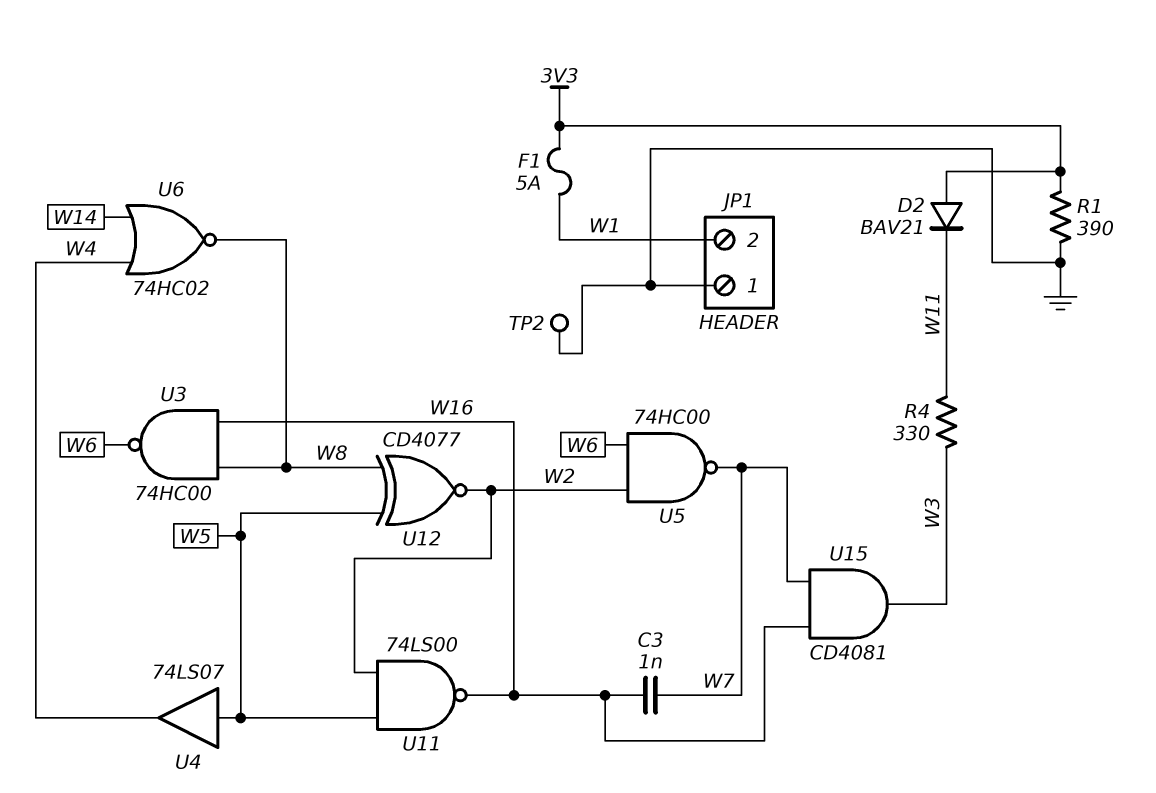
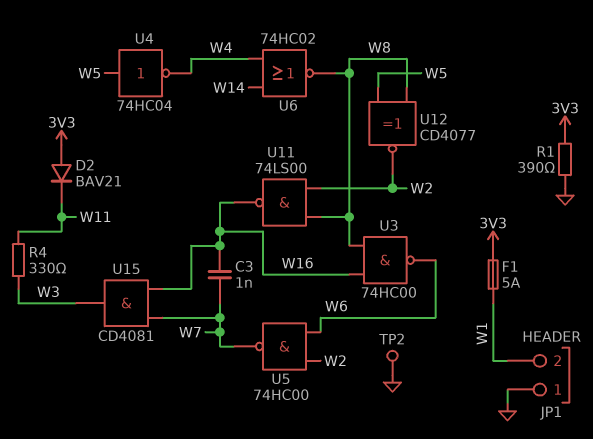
U4: buffer 74LS07 (in W5, out W4) -> NOT 74HC04 (in W5, out W4)
U11: NAND 74LS00 (in W2, in W5, out W16) -> NAND 74LS00 (in W2, in W8, out W16)

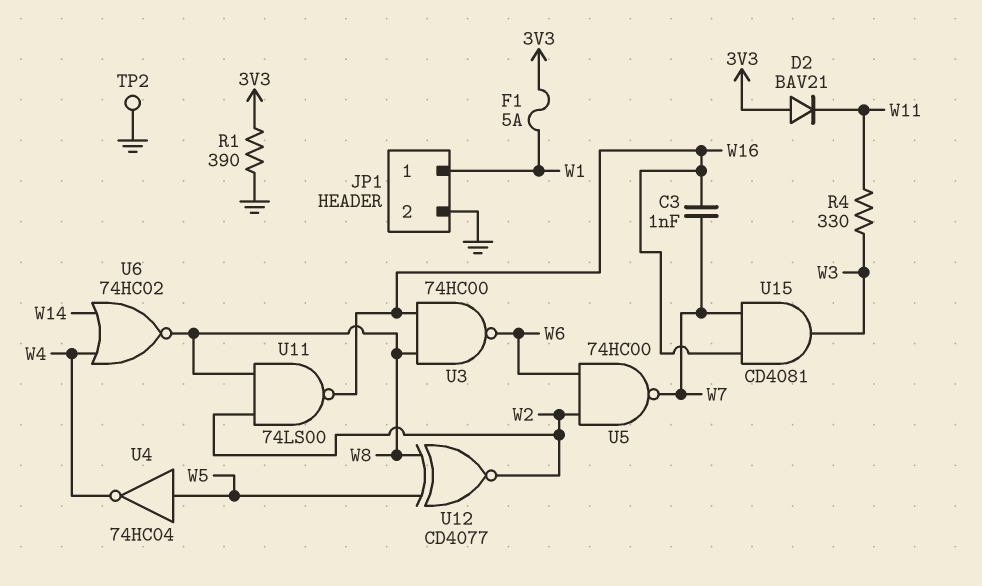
JP1 pin 1: GND -> W1
JP1 pin 2: W1 -> GND

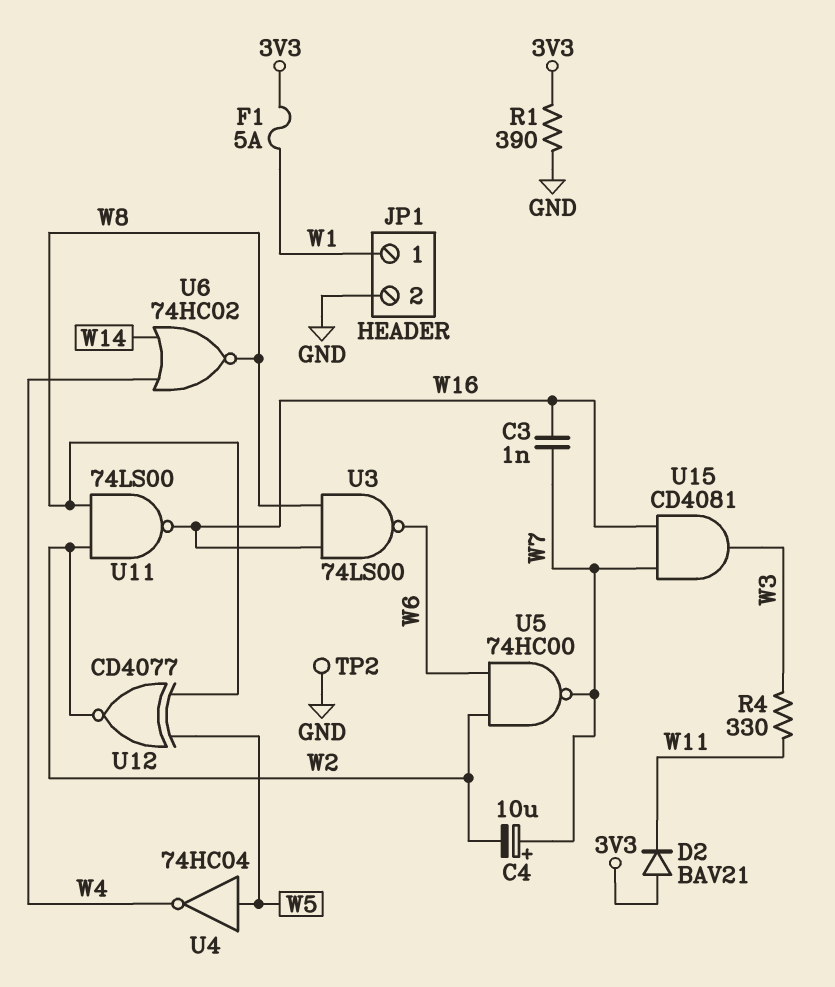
C4: none -> 10uF (plus W7, minus W2)
U3: NAND 74HC00 (in W8, in W16, out W6) -> NAND 74LS00 (in W8, in W16, out W6)

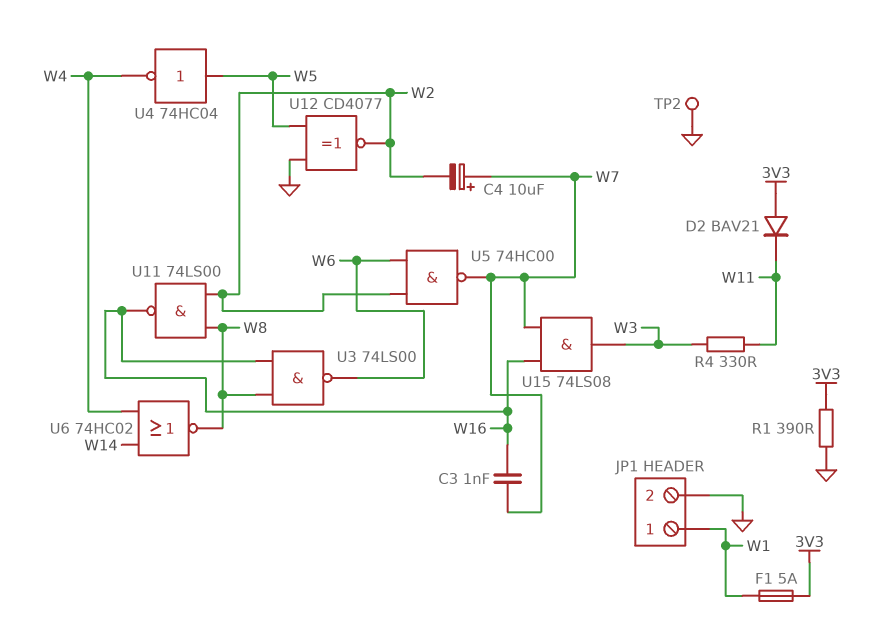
U12: XNOR CD4077 (in W5, in W8, out W2) -> XNOR CD4077 (in GND, in W5, out W2)
U15: AND CD4081 (in W7, in W16, out W3) -> AND 74LS08 (in W7, in W16, out W3)

